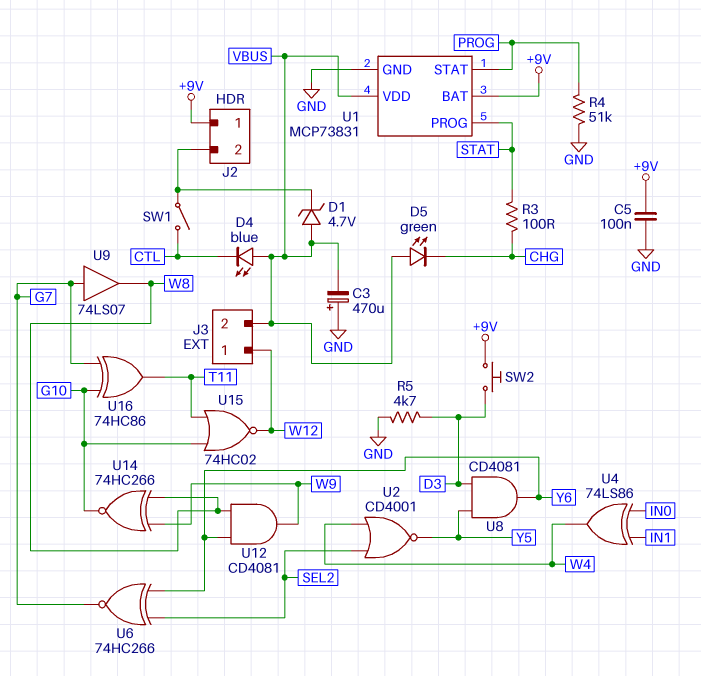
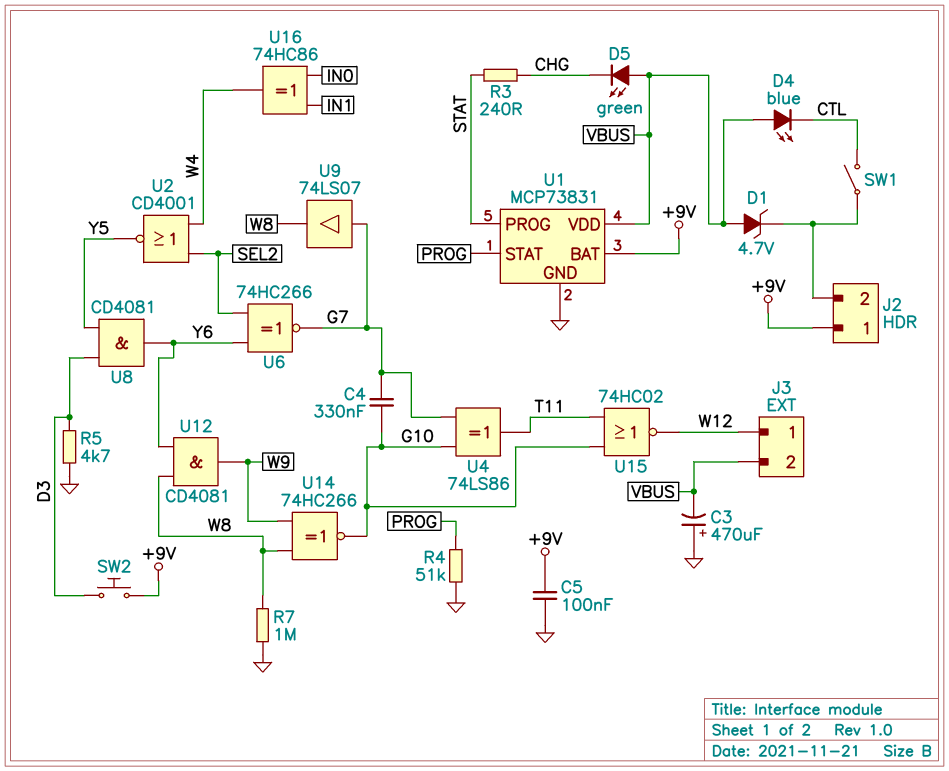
C4: none -> 330nF (G7, G10)
R3: 100 (CHG, STAT) -> 240 (CHG, STAT)
R7: none -> 1M (GND, W8)
U4: XOR 74LS86 (in IN0, in IN1, out W4) -> XOR 74LS86 (in G7, in G10, out T11)
U16: XOR 74HC86 (in G7, in G10, out T11) -> XOR 74HC86 (in IN0, in IN1, out W4)

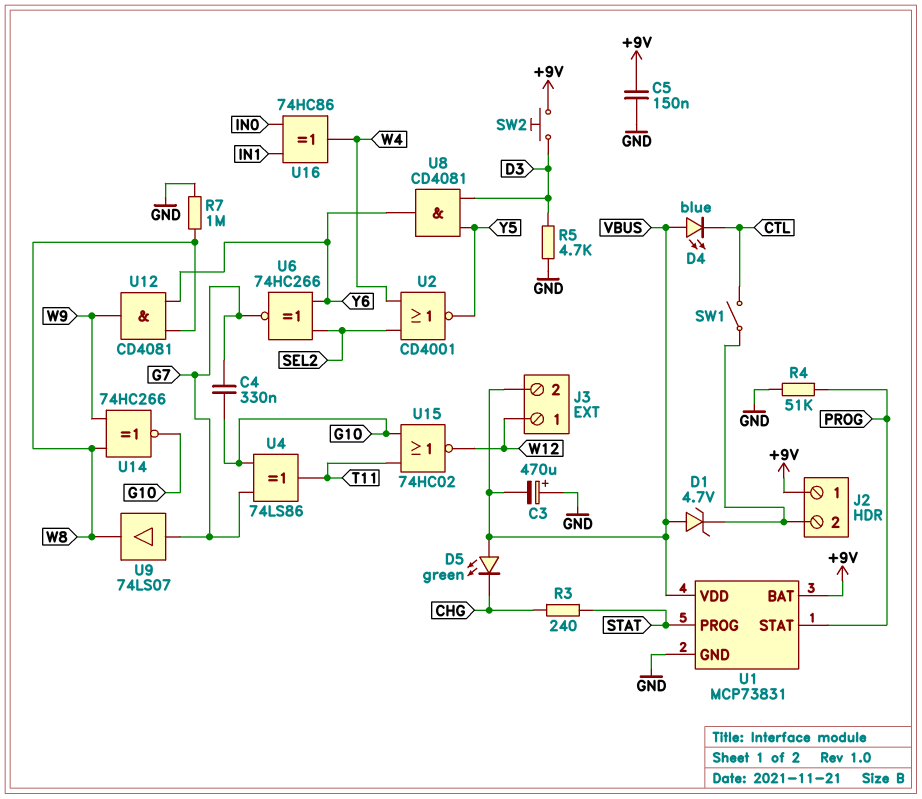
C5: 100nF (+9V, GND) -> 150nF (+9V, GND)

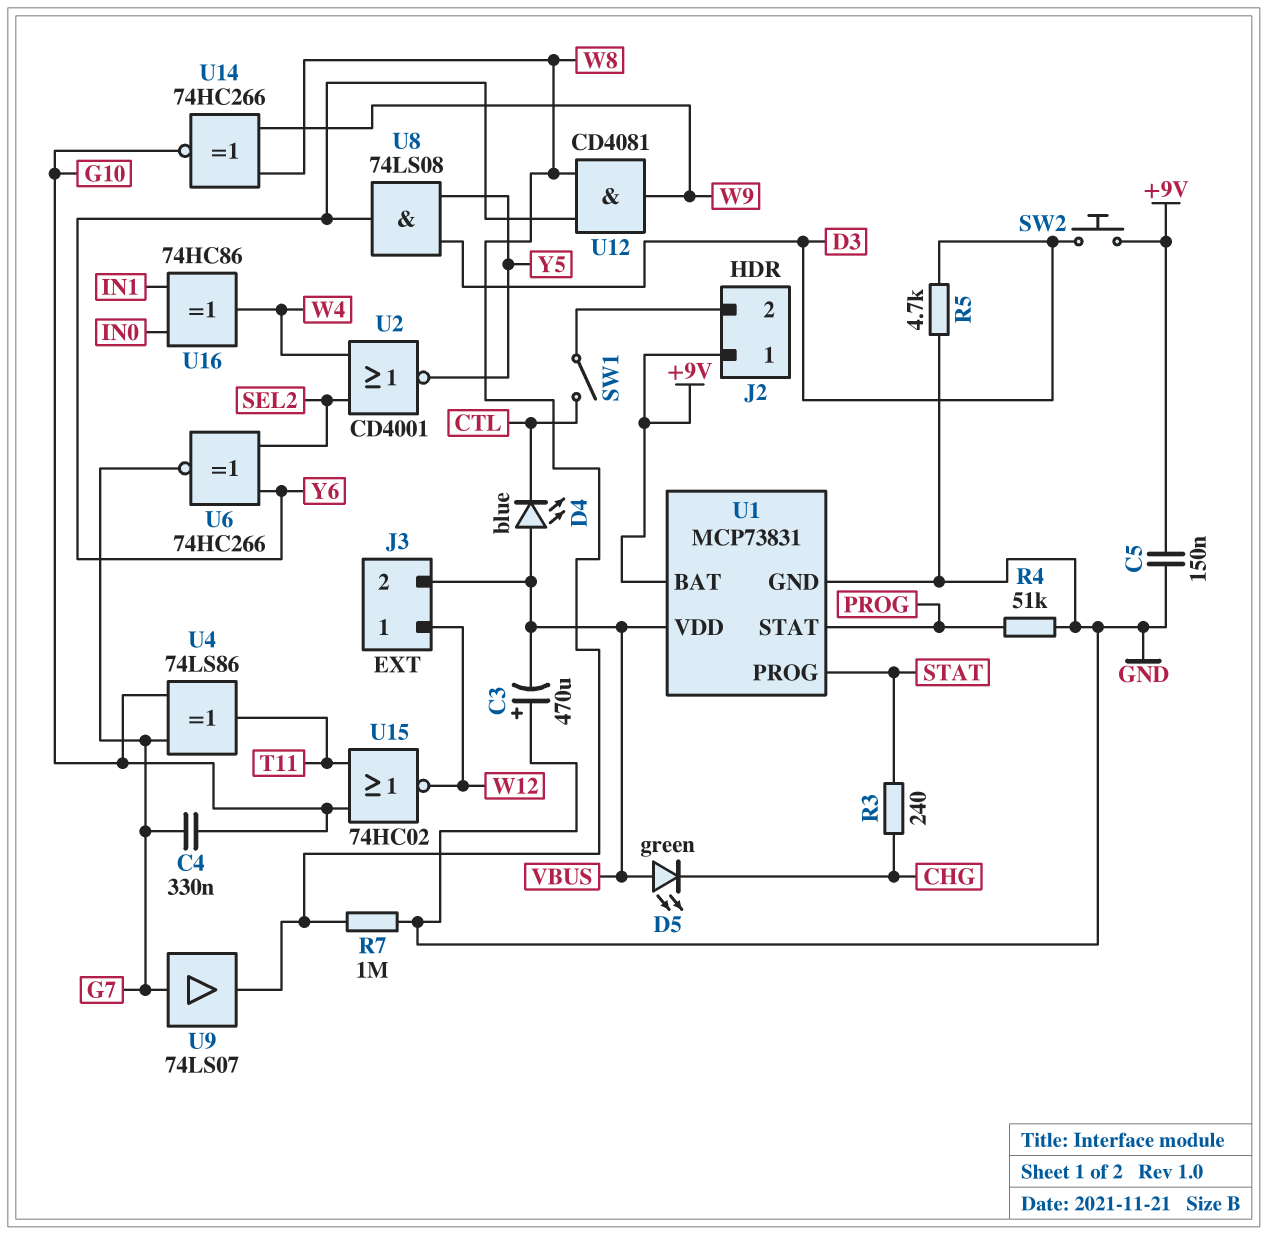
D1: zener 4.7V (A VBUS, K J2/2) -> none
U8: AND CD4081 (in D3, in Y5, out Y6) -> AND 74LS08 (in D3, in Y5, out Y6)

